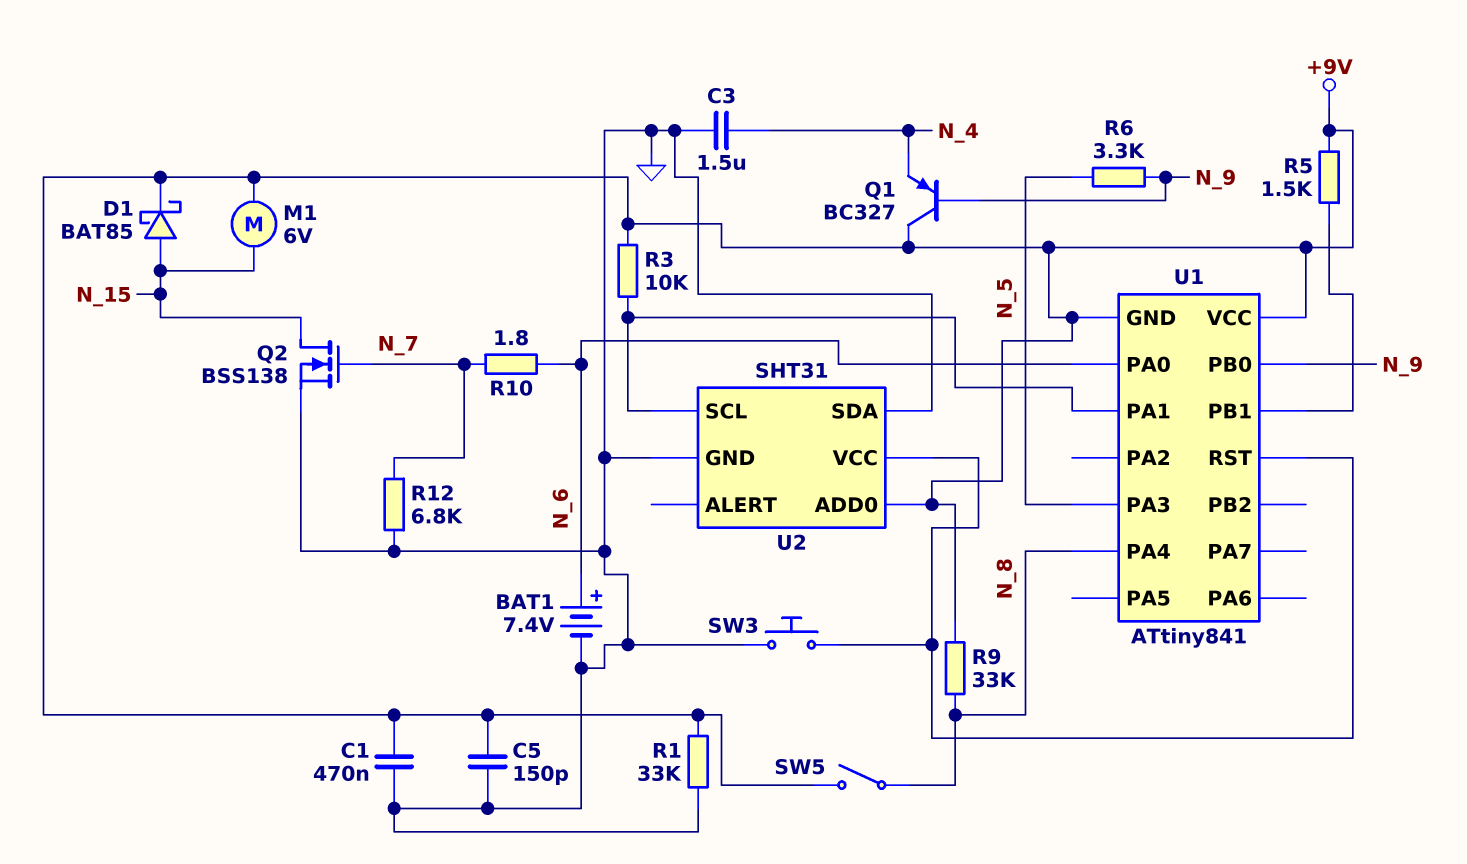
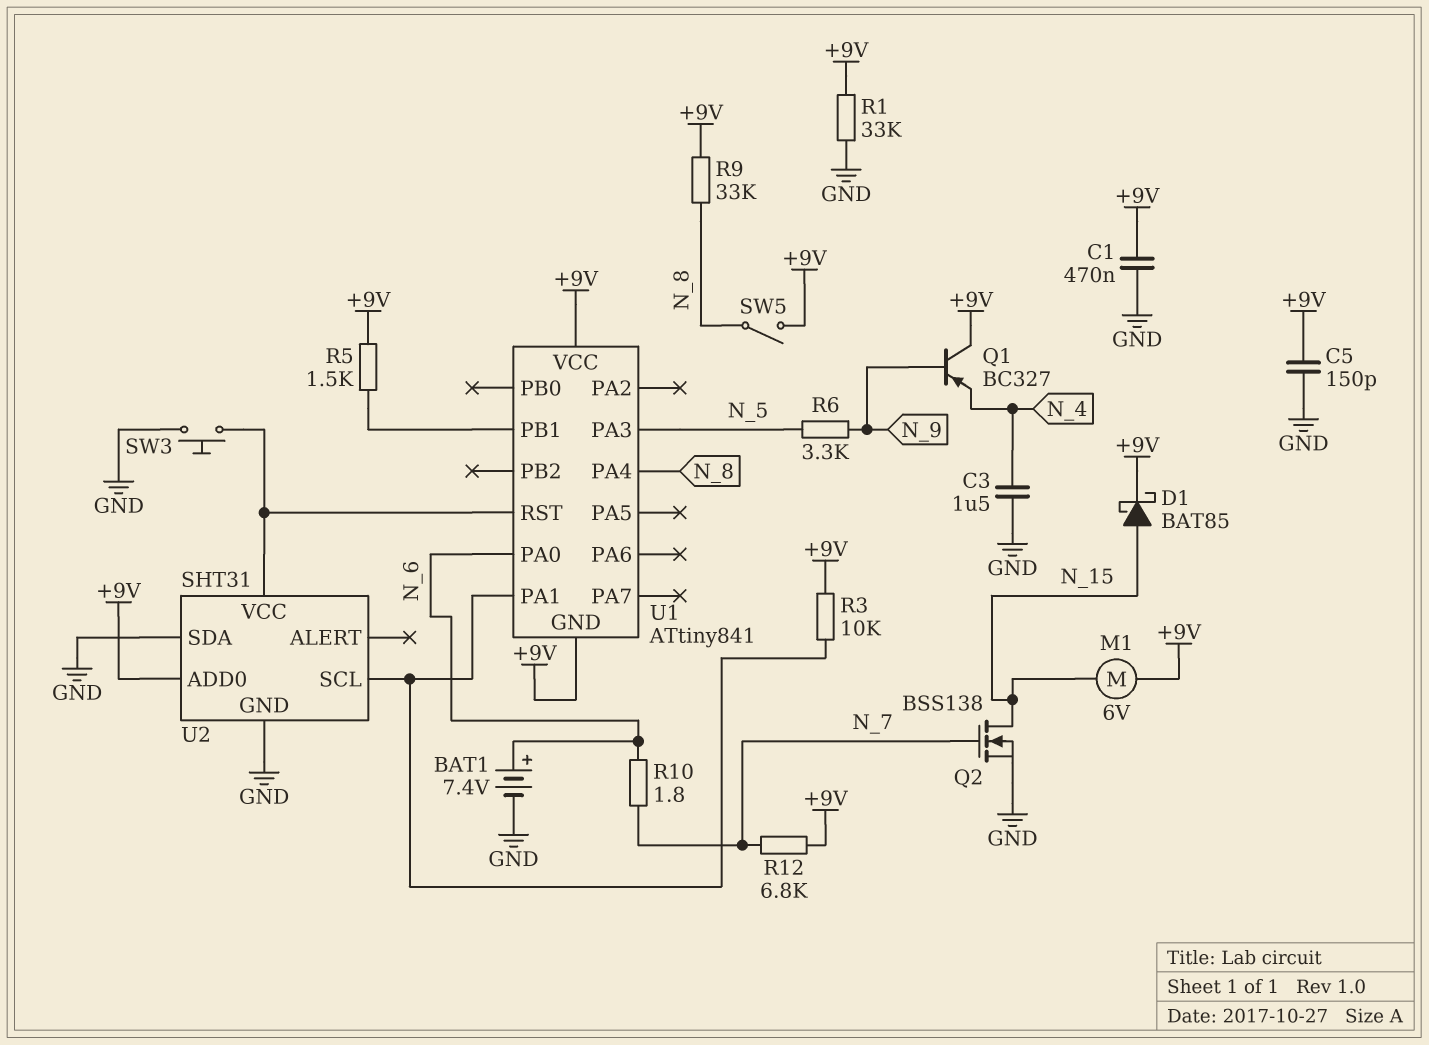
R12: 6.8k (GND, N_7) -> 6.8k (+9V, N_7)
U1 pin PB0: N_9 -> none

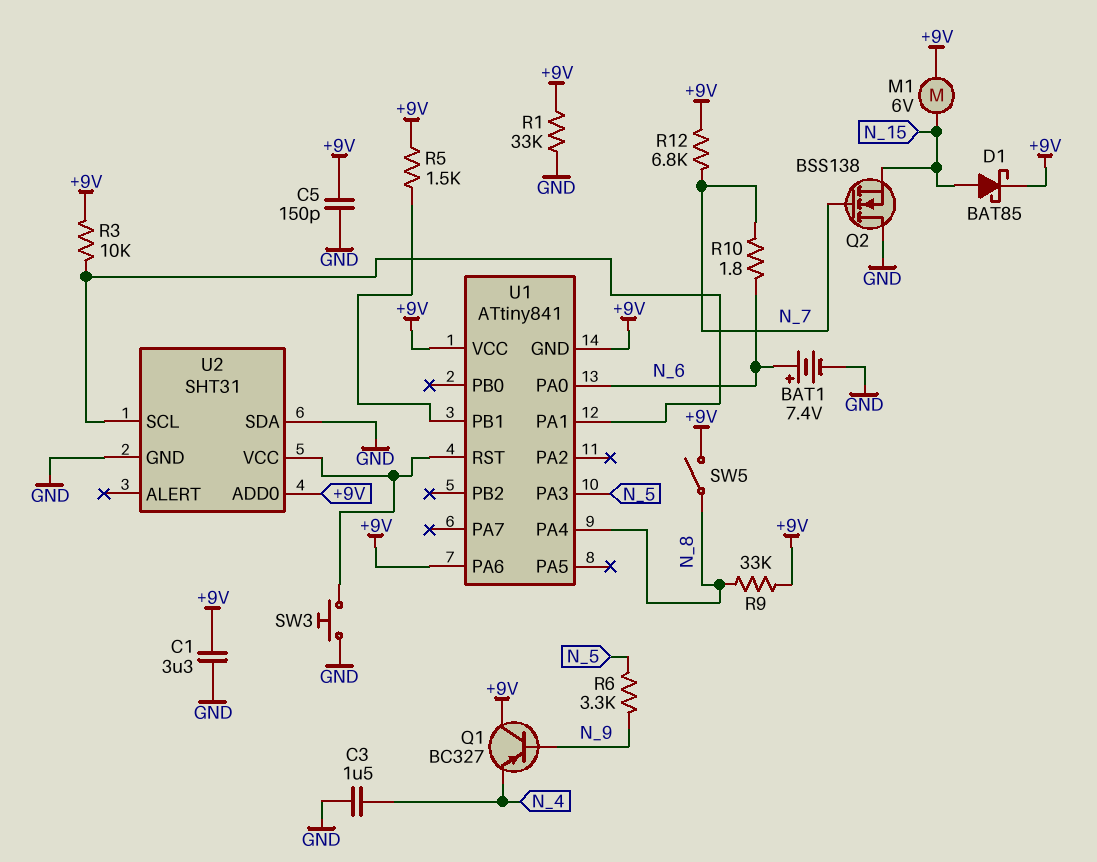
C1: 470nF (+9V, GND) -> 3.3uF (+9V, GND)
Q2: NMOS BSS138 (G N_7, D N_15, S GND) -> NMOS BSS138 (G N_7, D GND, S N_15)
U1 pin PA6: none -> +9V

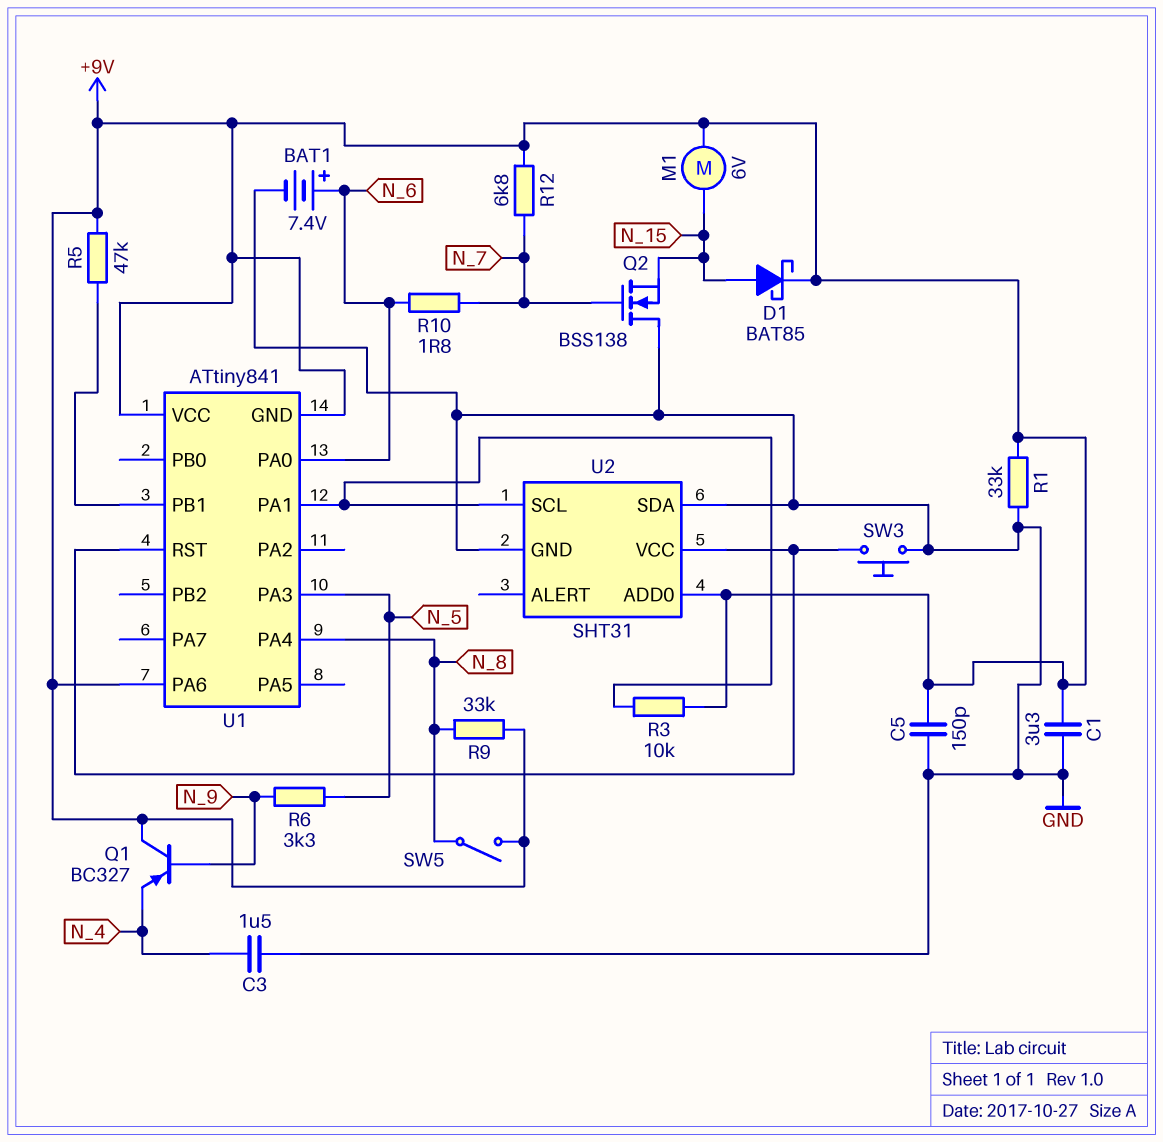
R5: 1.5k (+9V, U1/PB1) -> 47k (+9V, U1/PB1)

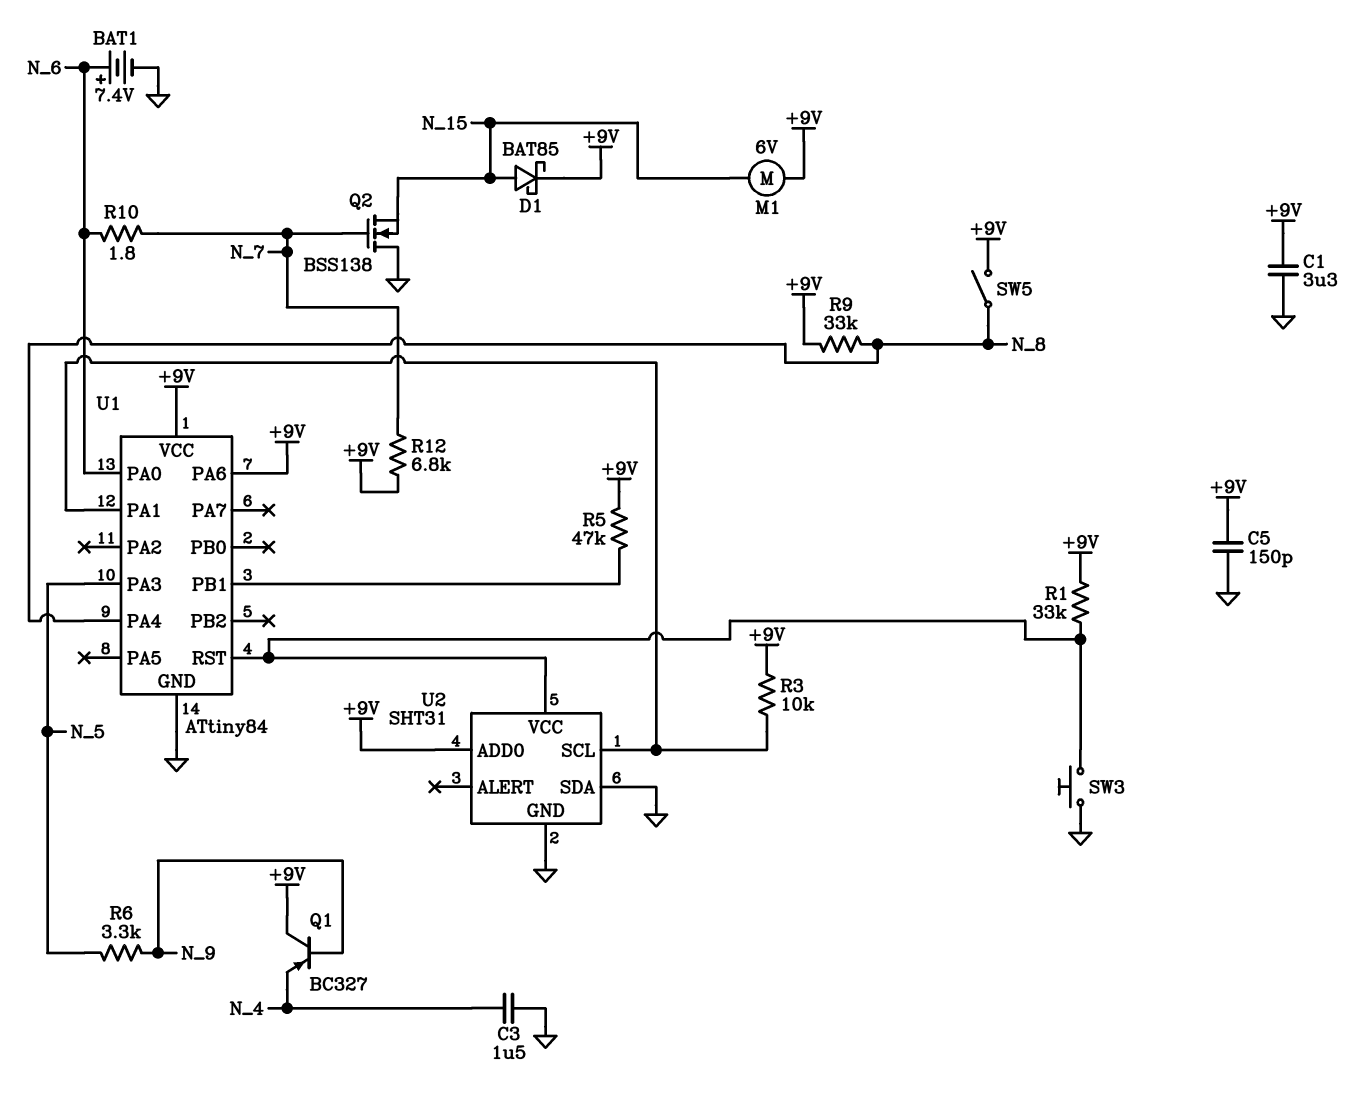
R1: 33k (+9V, GND) -> 33k (+9V, U1/RST)
U1: ATtiny841 -> ATtiny84
U1 pin GND: +9V -> GND

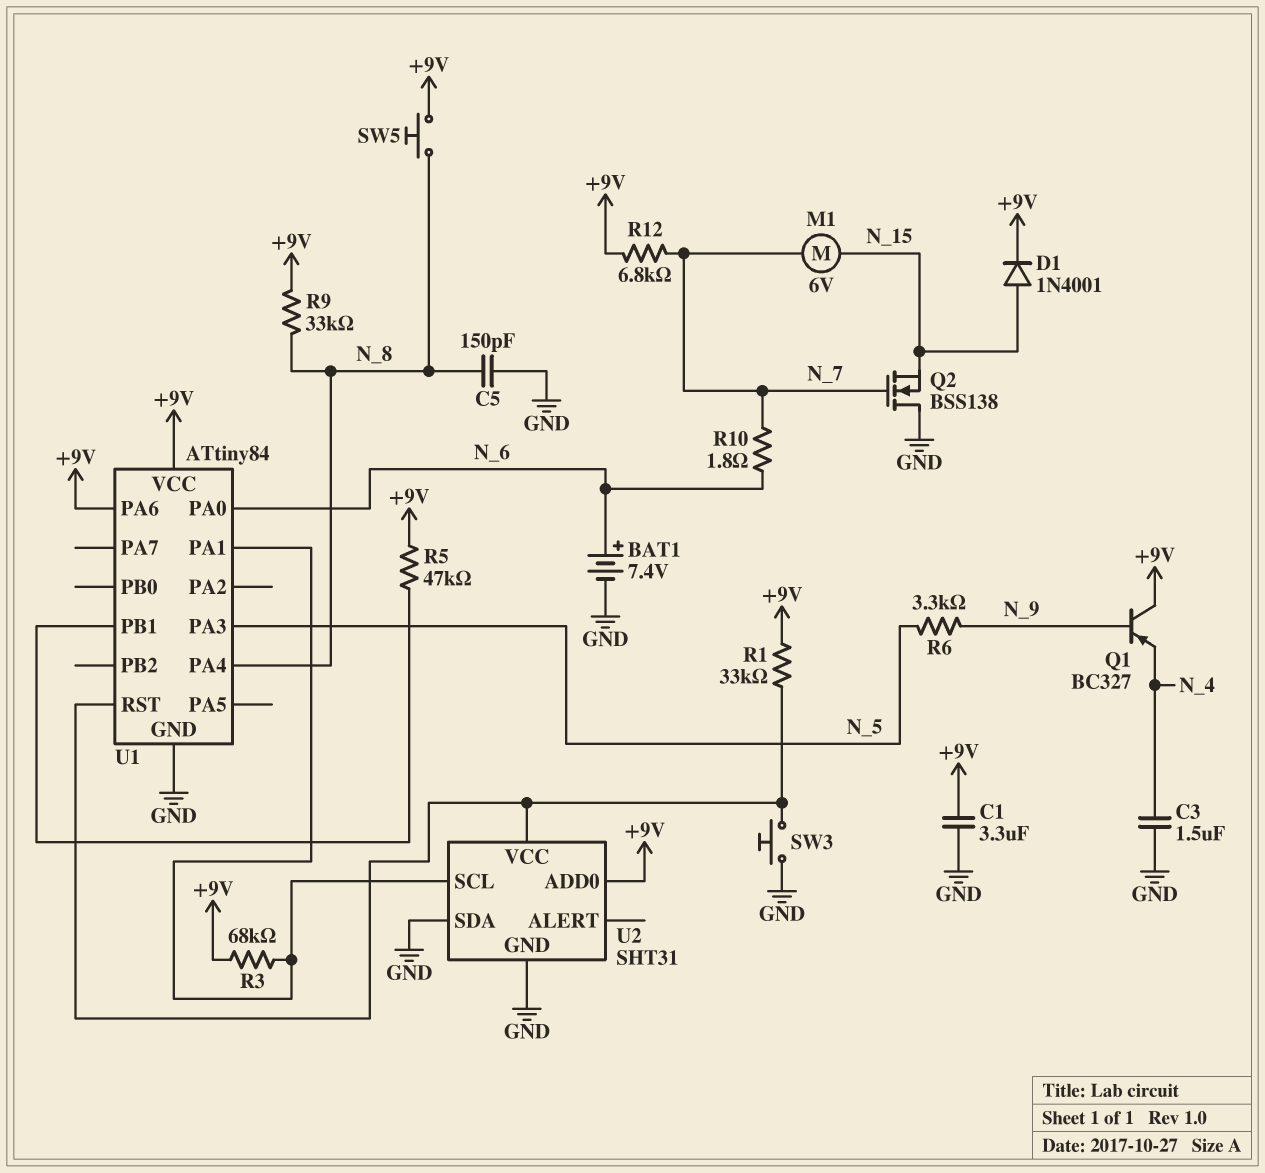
C5: 150pF (+9V, GND) -> 150pF (GND, N_8)
D1: schottky BAT85 (A N_15, K +9V) -> diode 1N4001 (A N_15, K +9V)
M1: motor 6V (+9V, N_15) -> motor 6V (N_7, N_15)
R3: 10k (+9V, U1/PA1) -> 68k (+9V, U1/PA1)
SW5: switch (+9V, N_8) -> button (+9V, N_8)

